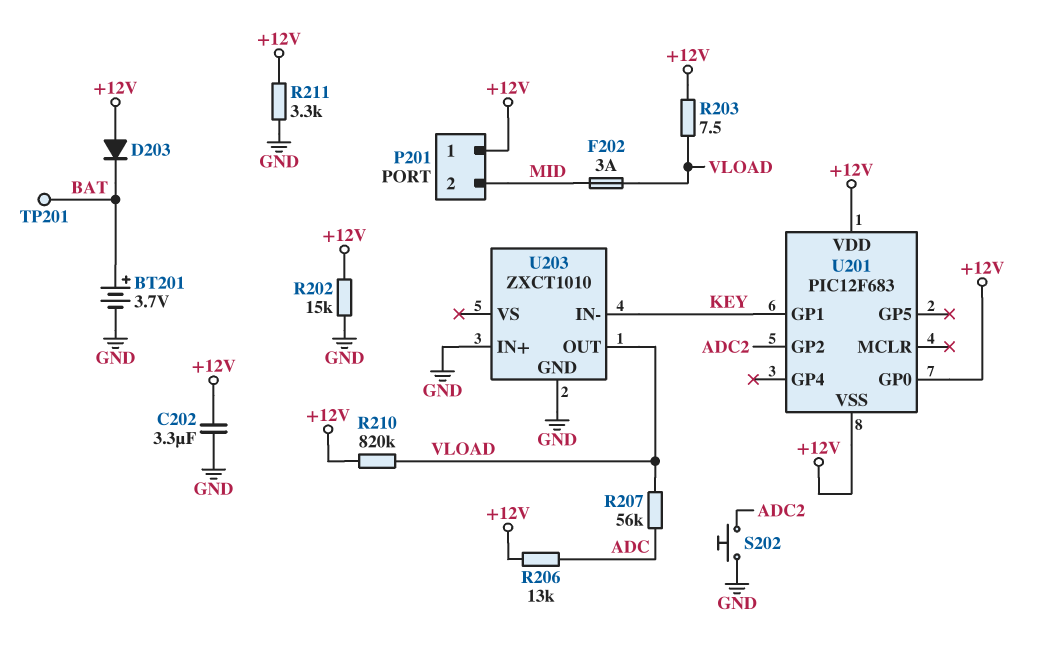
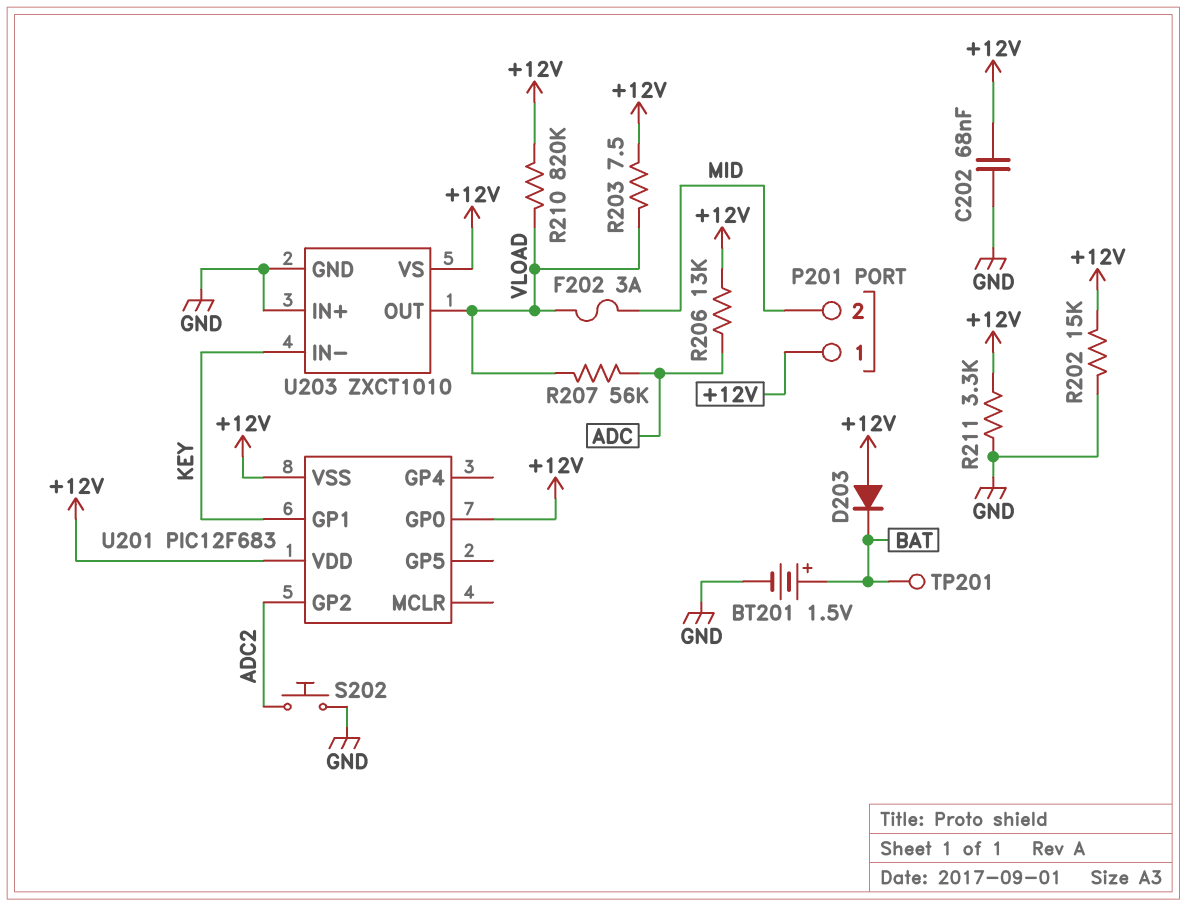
BT201: 3.7V (plus BAT, minus GND) -> 1.5V (plus BAT, minus GND)
C202: 3.3uF (+12V, GND) -> 68nF (+12V, GND)
U203 pin VS: none -> +12V

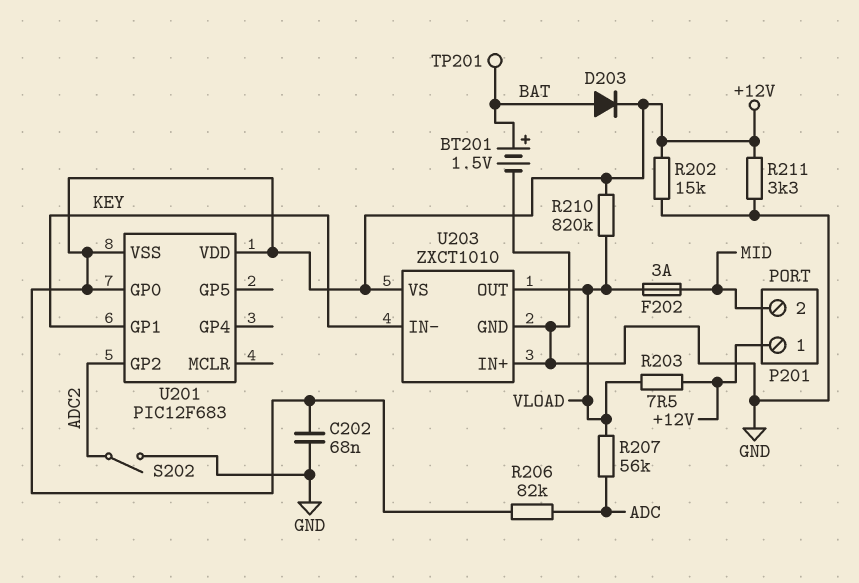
D203: diode (A +12V, K BAT) -> diode (A BAT, K +12V)
R206: 13k (+12V, ADC) -> 82k (+12V, ADC)
S202: button (ADC2, GND) -> switch (ADC2, GND)

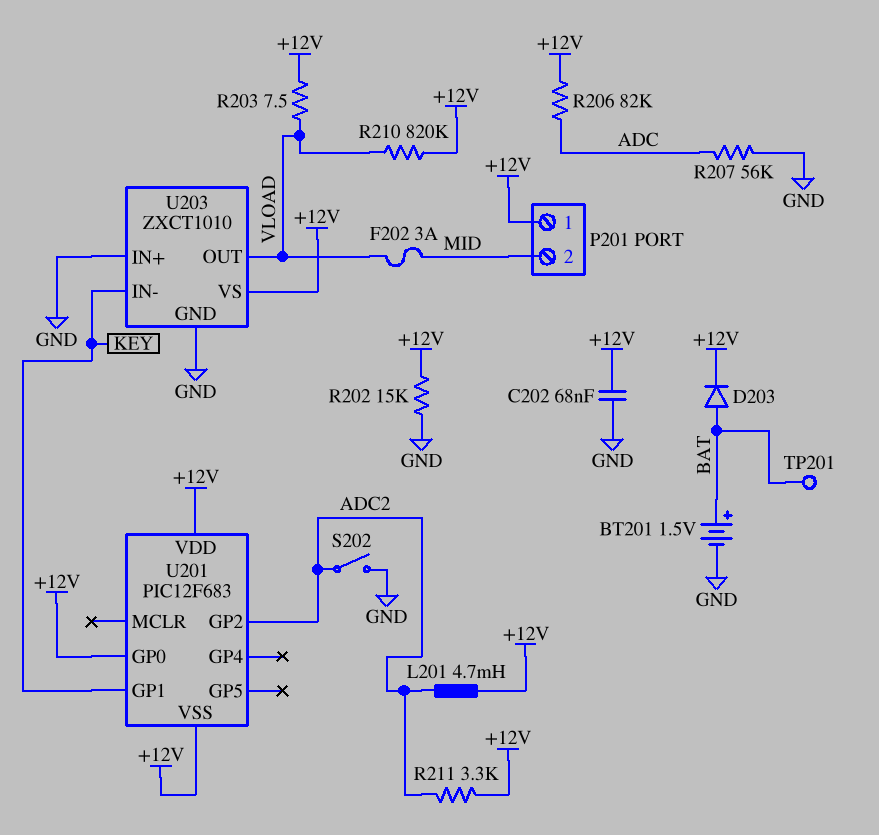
L201: none -> 4.7mH (+12V, ADC2)
R207: 56k (ADC, VLOAD) -> 56k (ADC, GND)
R211: 3.3k (+12V, GND) -> 3.3k (+12V, ADC2)

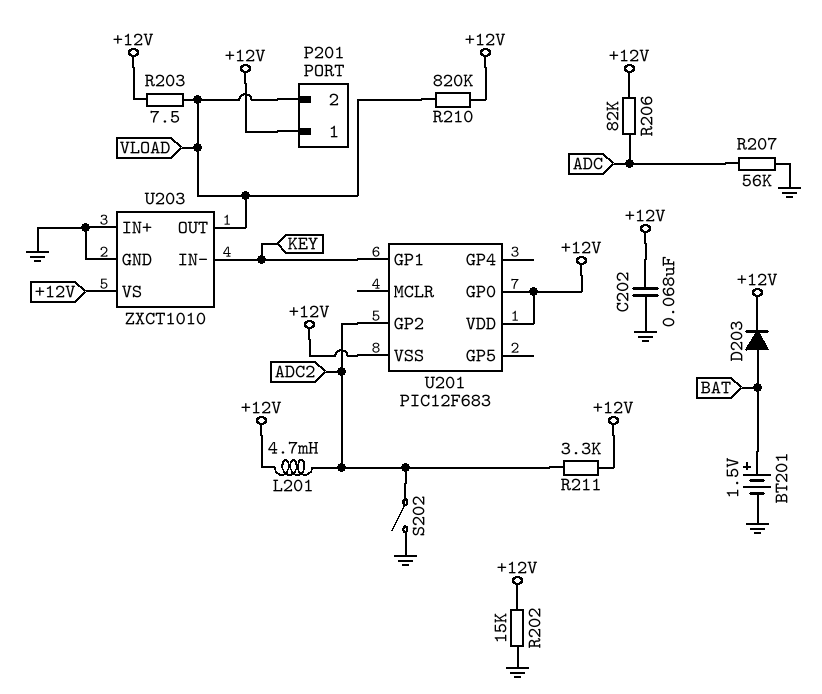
F202: 3A (MID, VLOAD) -> none
P201 pin 2: MID -> VLOAD
TP201: test point (BAT) -> none

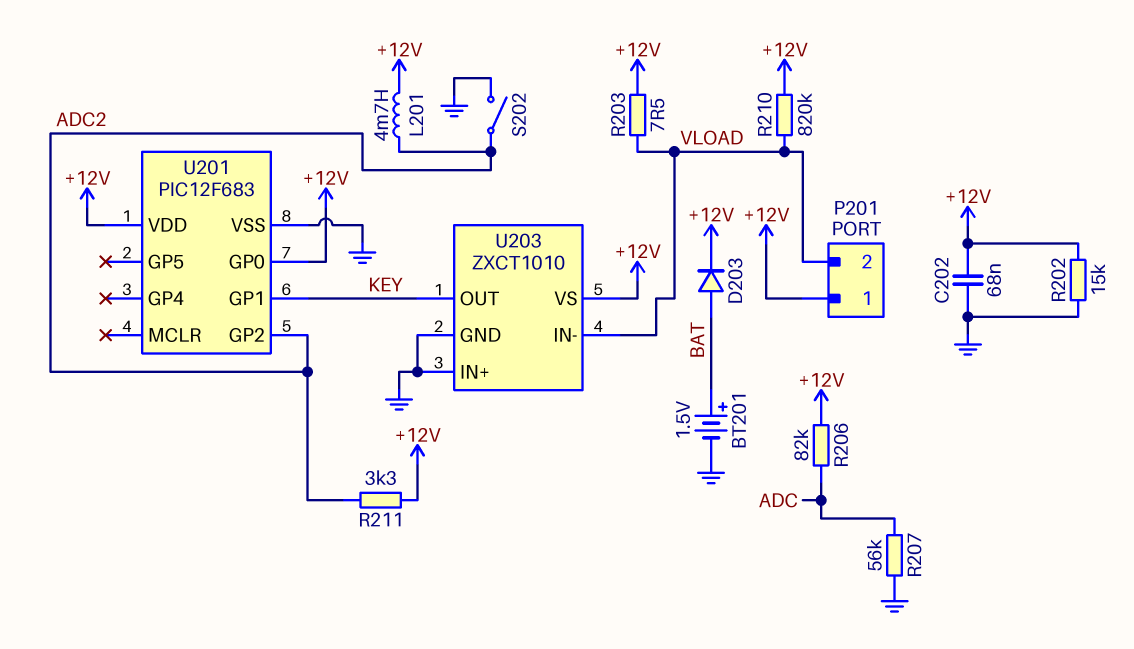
U201 pin VSS: +12V -> GND
U203 pin IN-: KEY -> VLOAD
U203 pin OUT: VLOAD -> KEY

